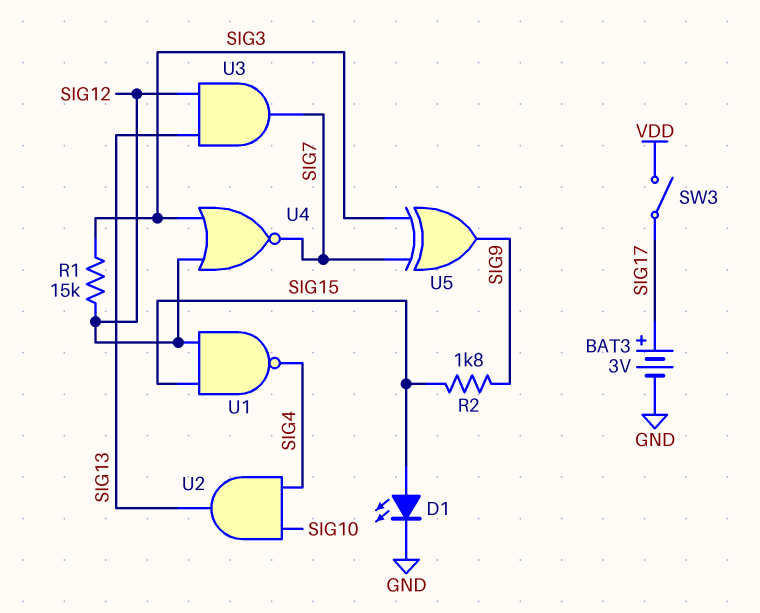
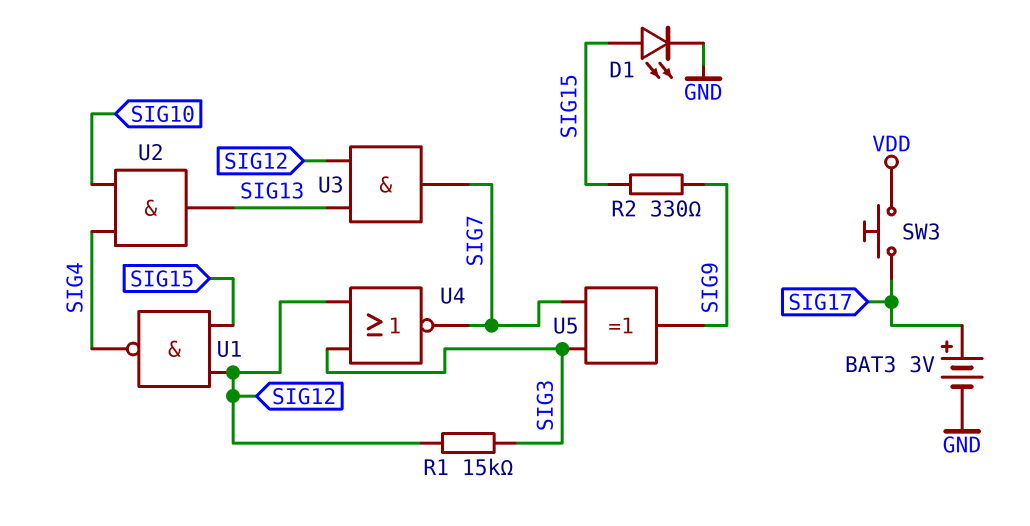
R2: 1.8k (SIG9, SIG15) -> 330 (SIG9, SIG15)
SW3: switch (SIG17, VDD) -> button (SIG17, VDD)

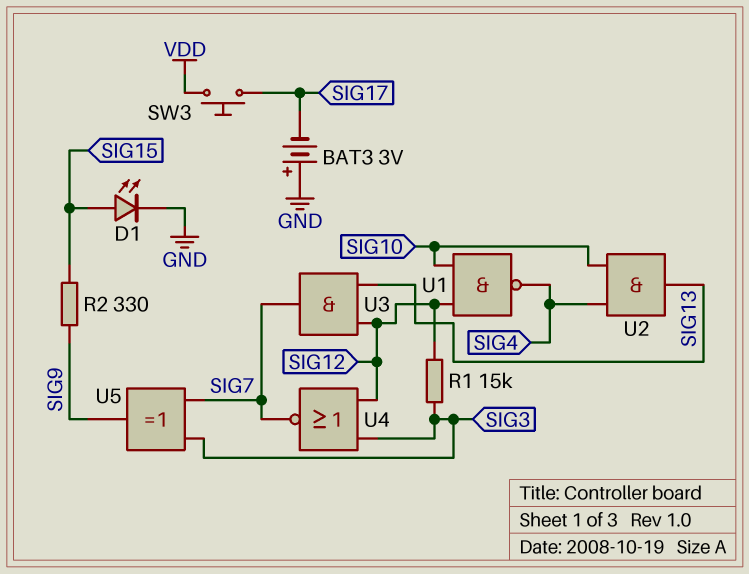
BAT3: 3V (plus SIG17, minus GND) -> 3V (plus GND, minus SIG17)
U1: NAND (in SIG12, in SIG15, out SIG4) -> NAND (in SIG10, in SIG12, out SIG4)

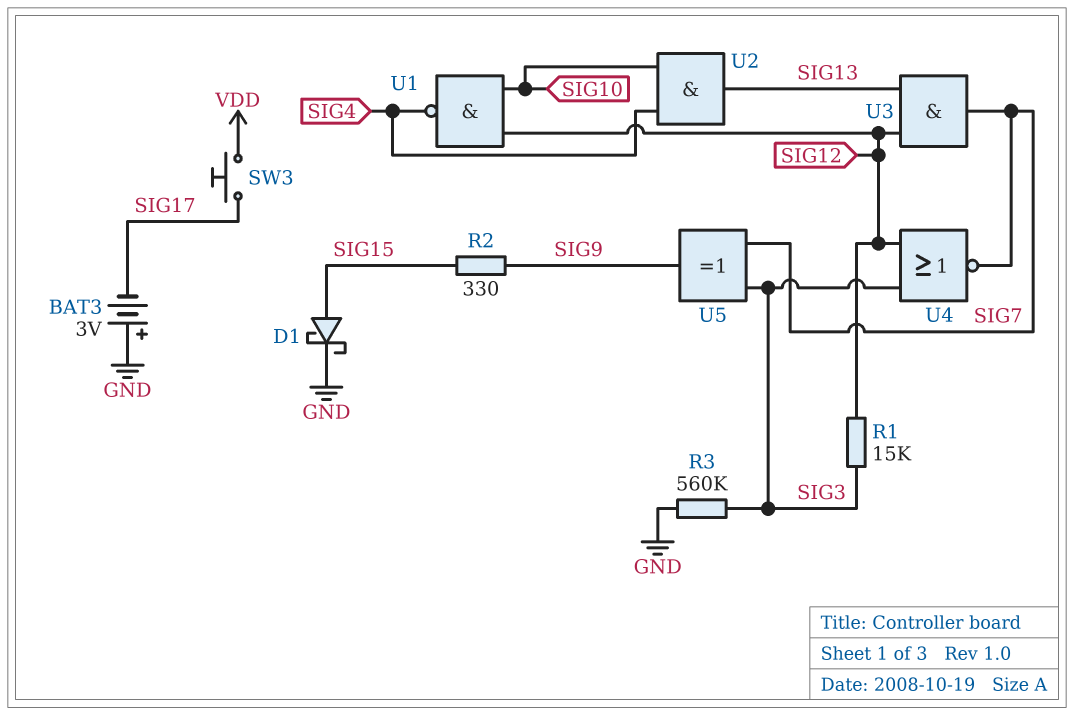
D1: LED (A SIG15, K GND) -> schottky (A SIG15, K GND)
R3: none -> 560k (GND, SIG3)

